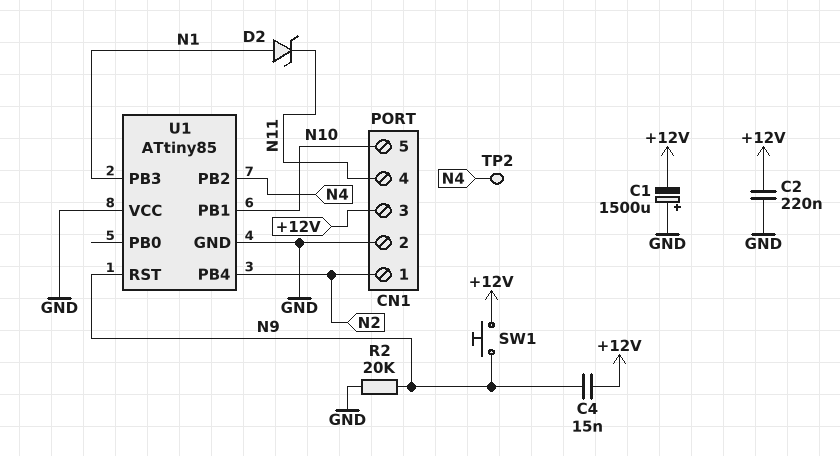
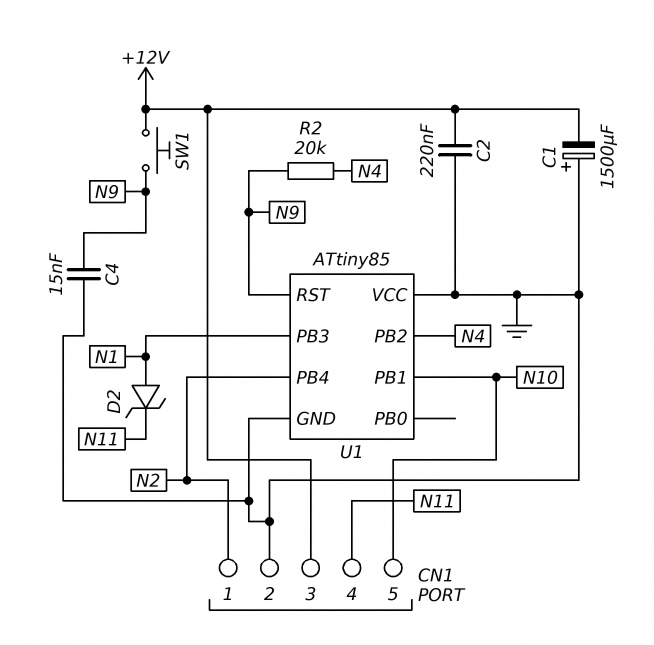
C4: 15nF (+12V, N9) -> 15nF (GND, N9)
R2: 20k (GND, N9) -> 20k (N4, N9)
TP2: test point (N4) -> none

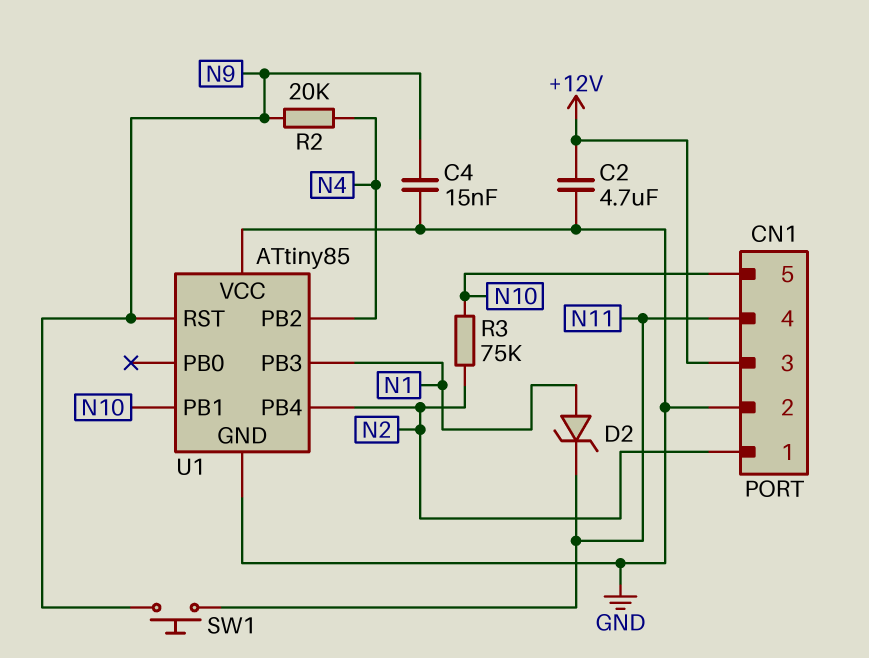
C1: 1500uF (plus GND, minus +12V) -> none
C2: 220nF (+12V, GND) -> 4.7uF (+12V, GND)
R3: none -> 75k (N2, N10)
SW1: button (+12V, N9) -> button (N9, N11)

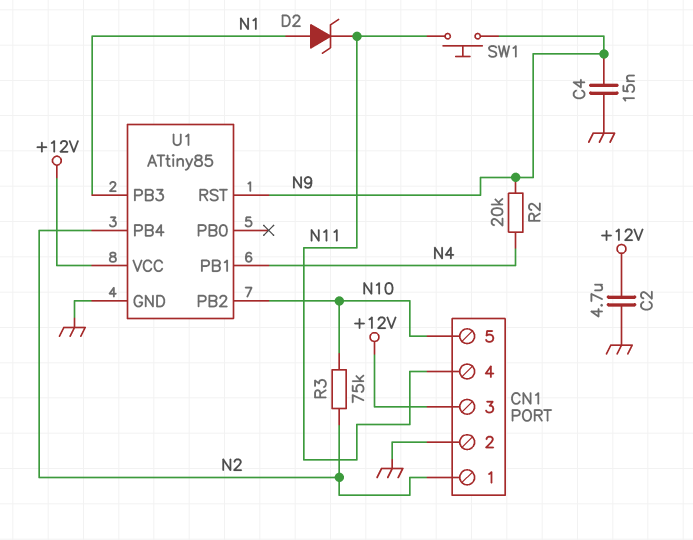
U1 pin PB1: N10 -> N4
U1 pin PB2: N4 -> N10
U1 pin VCC: GND -> +12V

